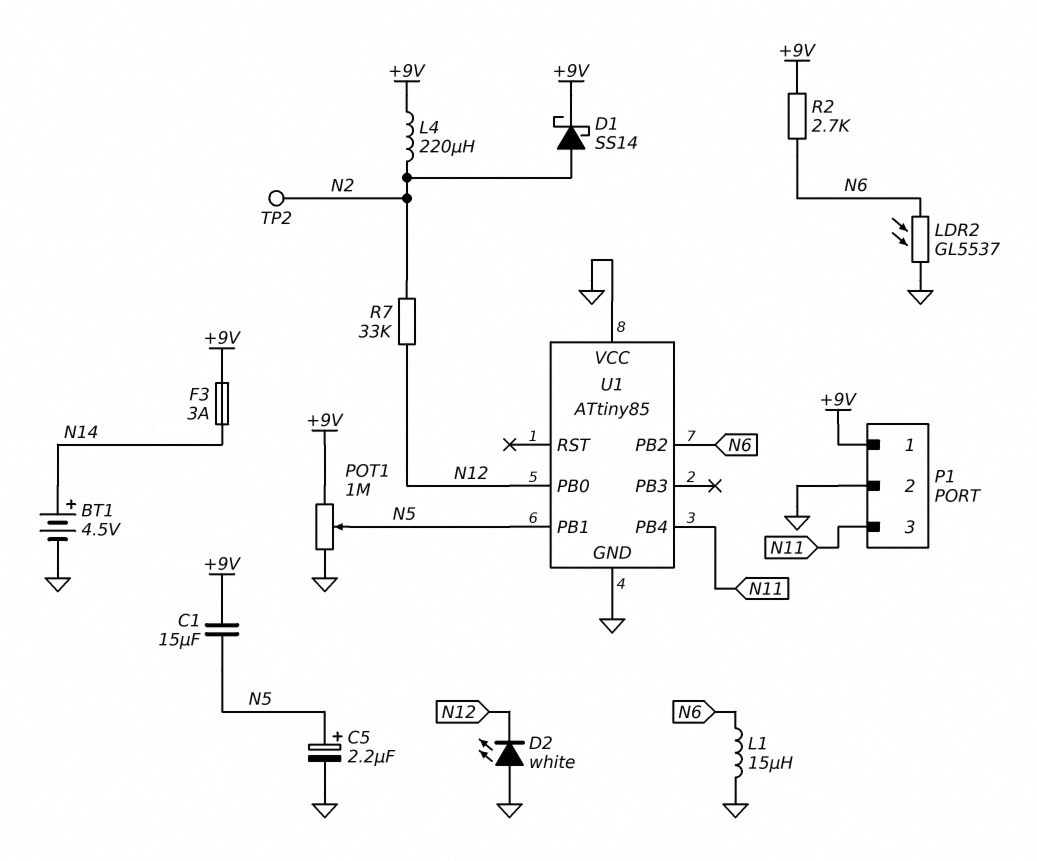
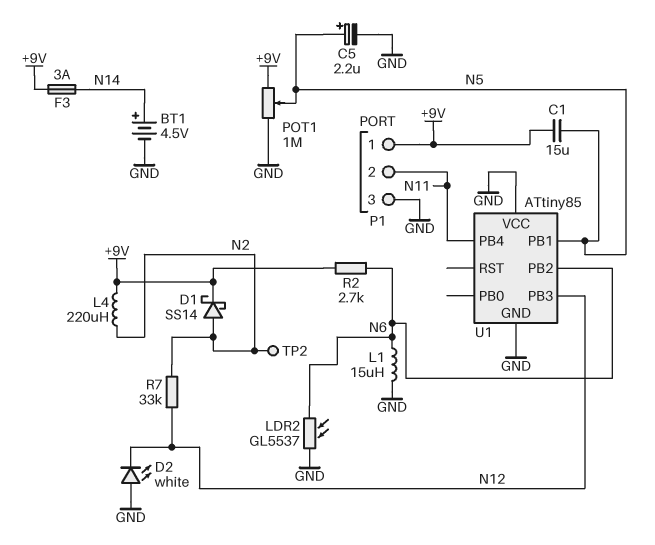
P1 pin 2: GND -> N11
P1 pin 3: N11 -> GND
U1 pin PB0: N12 -> none
U1 pin PB3: none -> N12

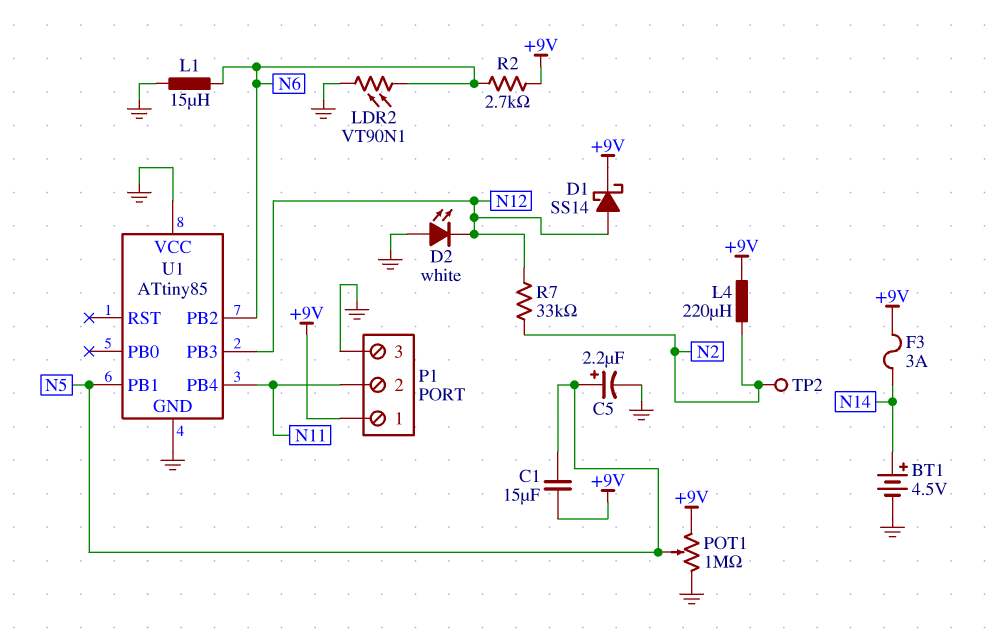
D1: schottky SS14 (A N2, K +9V) -> schottky SS14 (A N12, K +9V)
LDR2: GL5537 (GND, N6) -> VT90N1 (GND, N6)

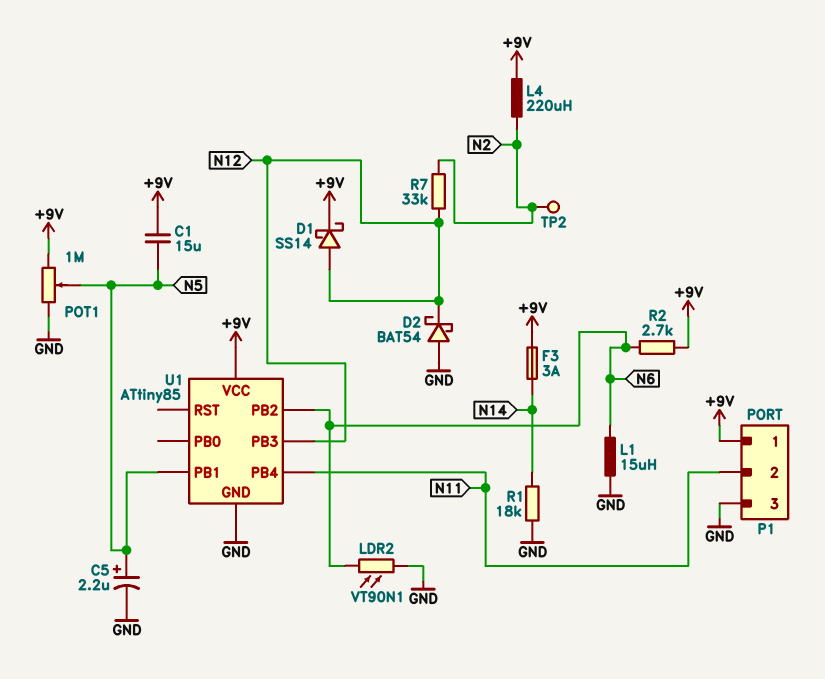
BT1: 4.5V (plus N14, minus GND) -> none
D2: LED white (A GND, K N12) -> schottky BAT54 (A GND, K N12)
R1: none -> 18k (GND, N14)
U1 pin VCC: GND -> +9V

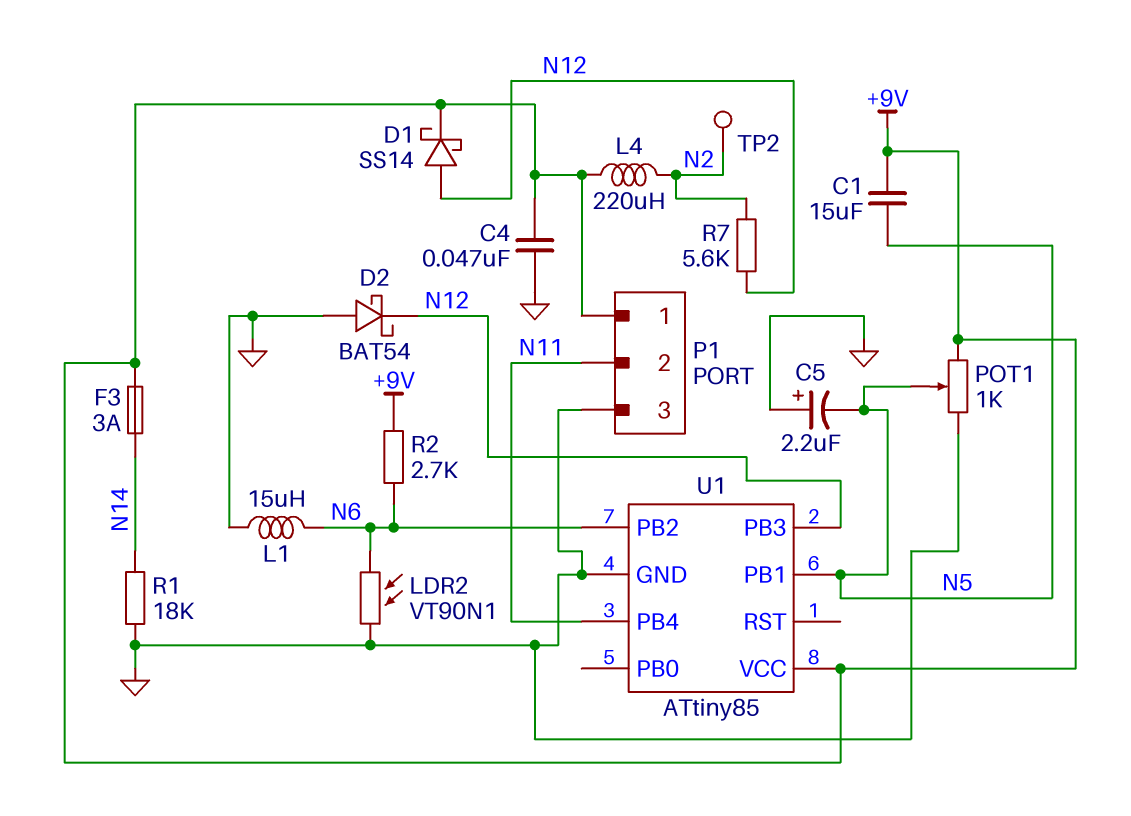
C4: none -> 47nF (+9V, GND)
C5: 2.2uF (plus N5, minus GND) -> 2.2uF (plus GND, minus N5)
POT1: 1M (+9V, GND, wiper N5) -> 1k (+9V, GND, wiper N5)
R7: 33k (N2, N12) -> 5.6k (N2, N12)

